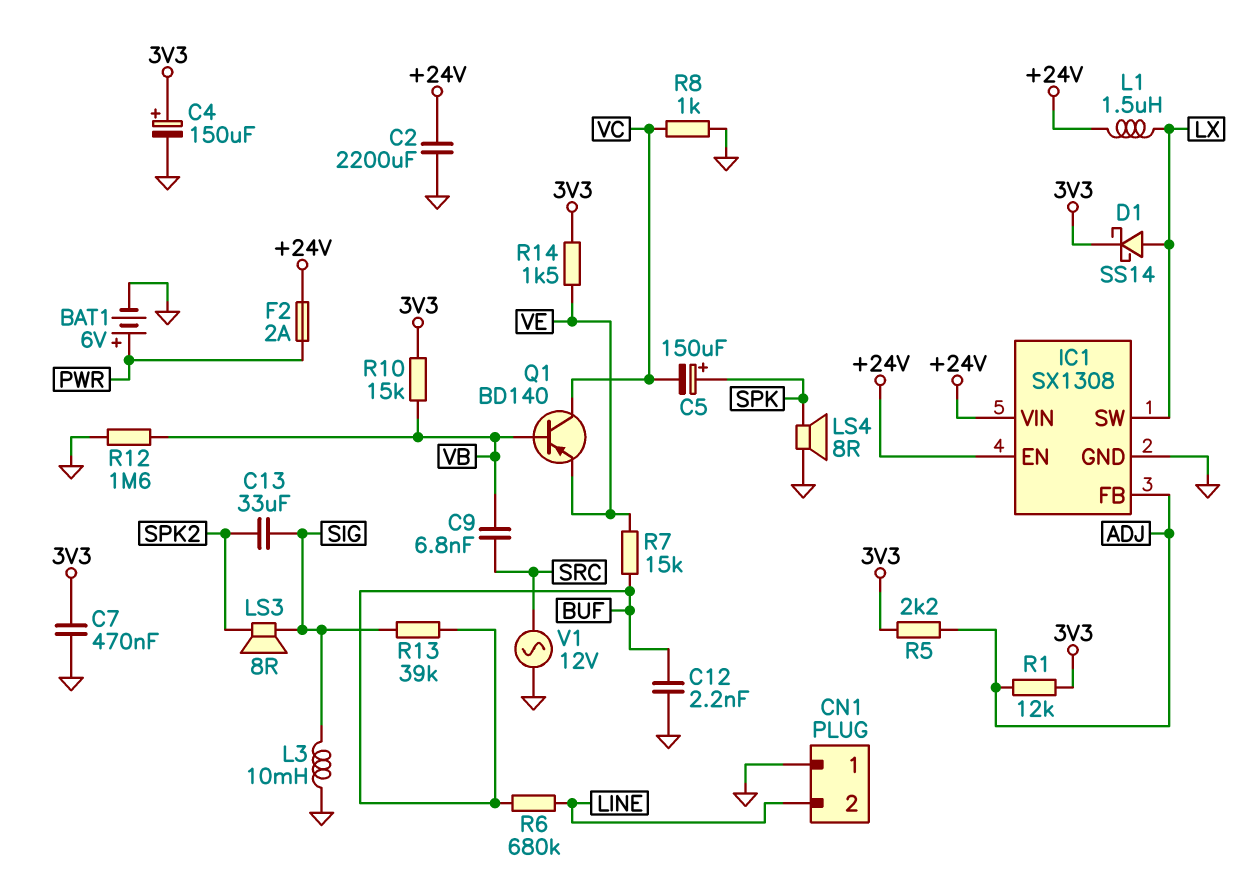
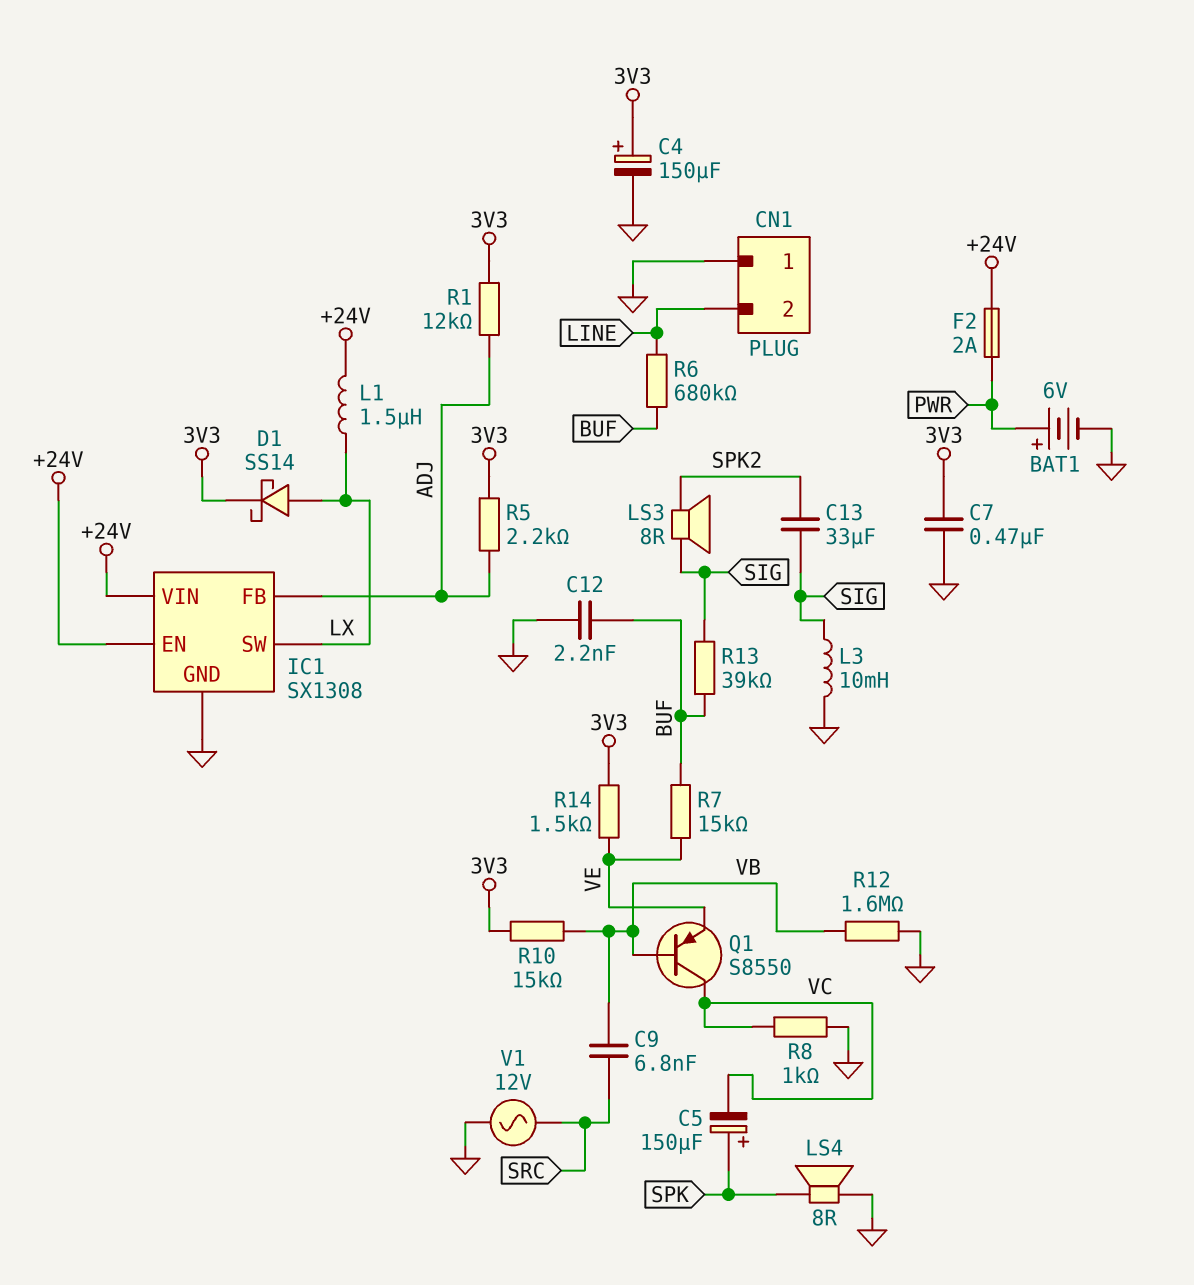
C2: 2200uF (+24V, GND) -> none
Q1: PNP BD140 (B VB, C VC, E VE) -> PNP S8550 (B VB, C VC, E VE)

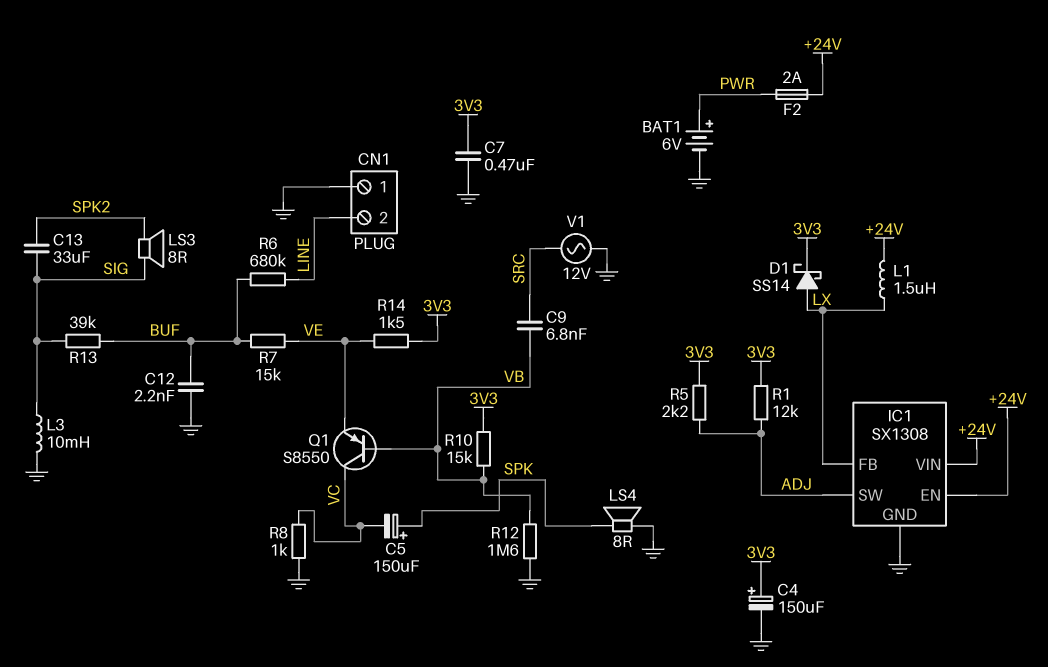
IC1 pin FB: ADJ -> LX
IC1 pin SW: LX -> ADJ

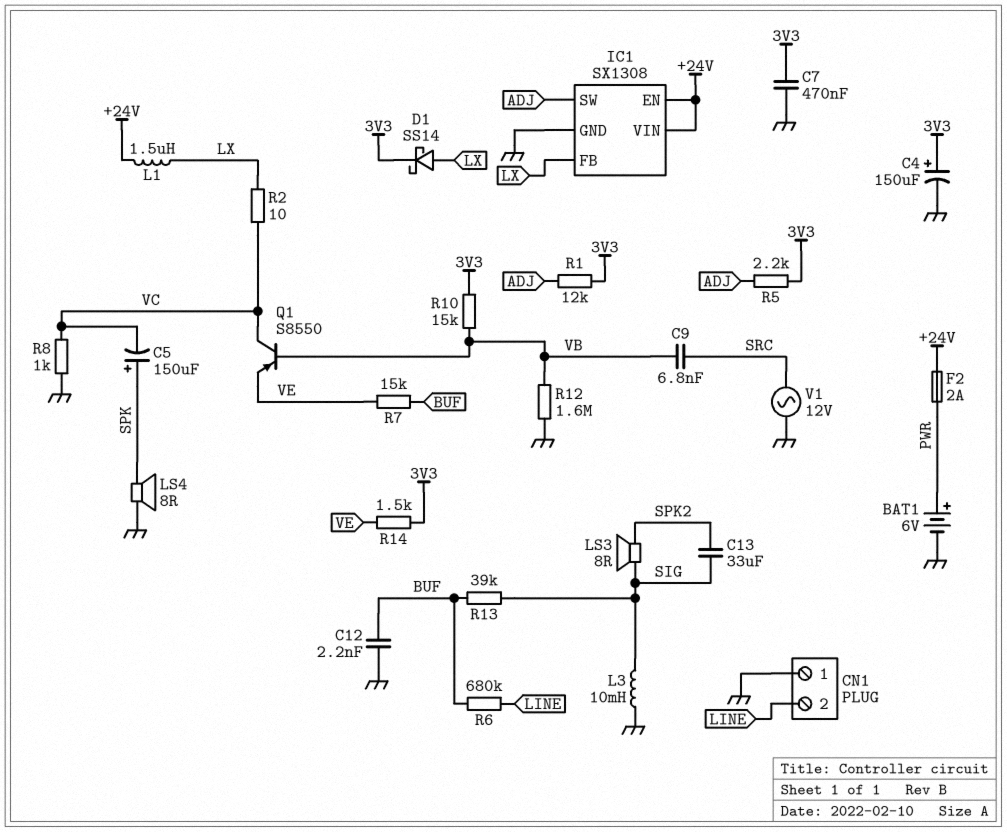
R2: none -> 10 (LX, VC)

